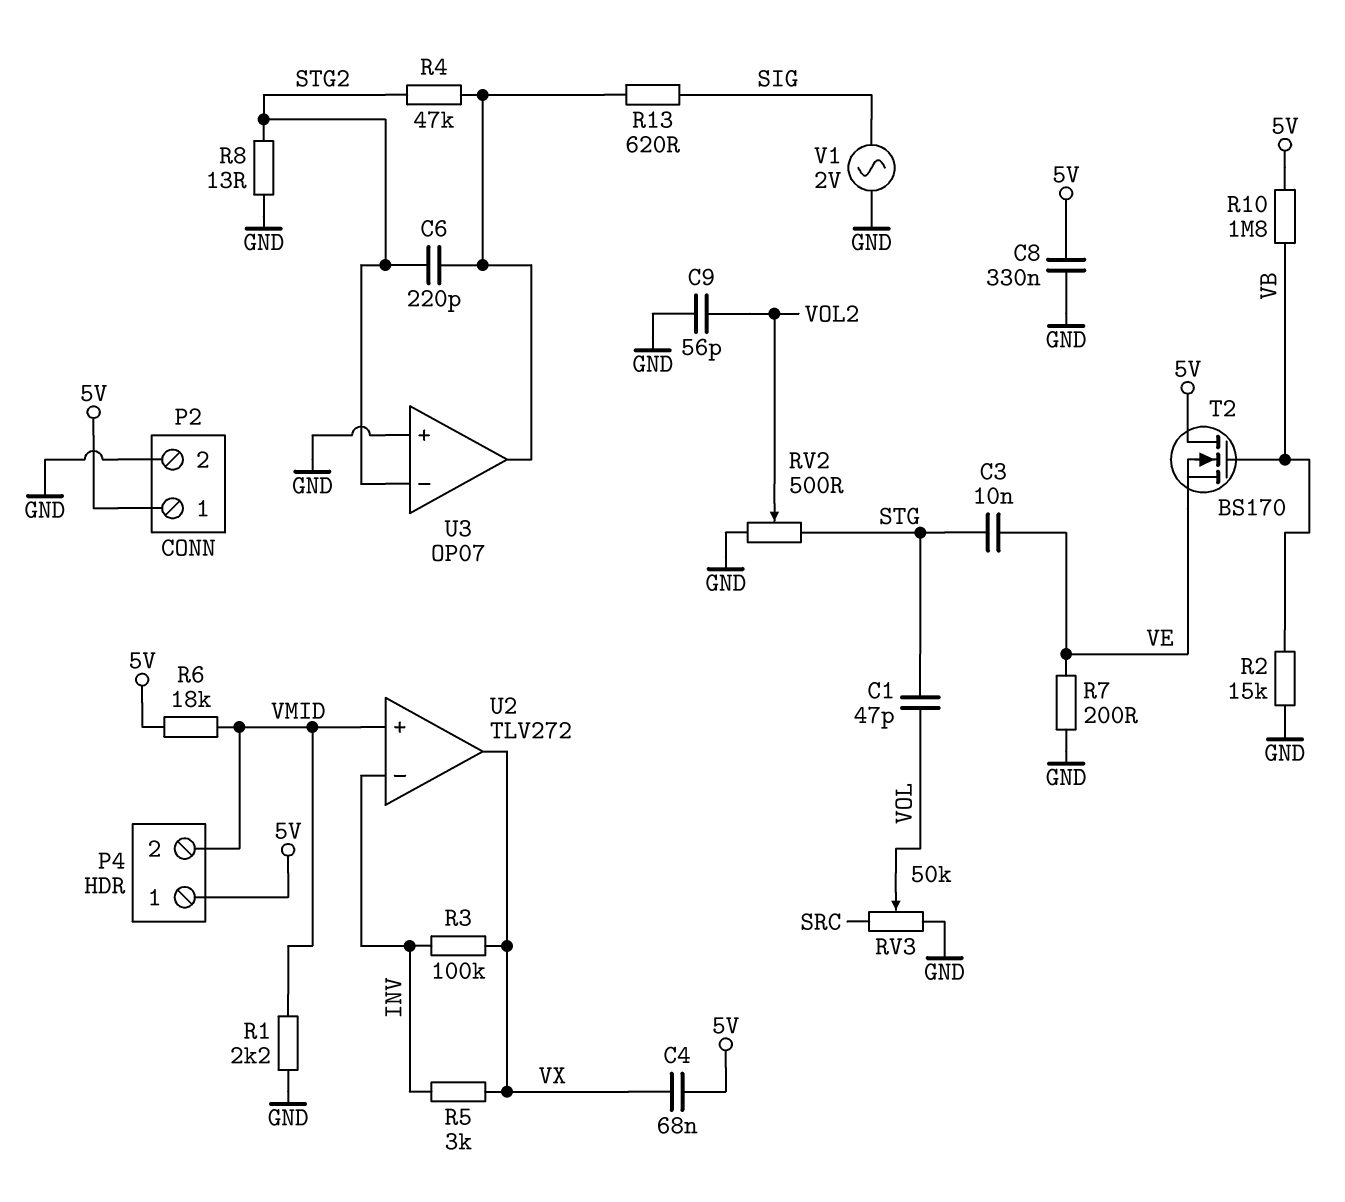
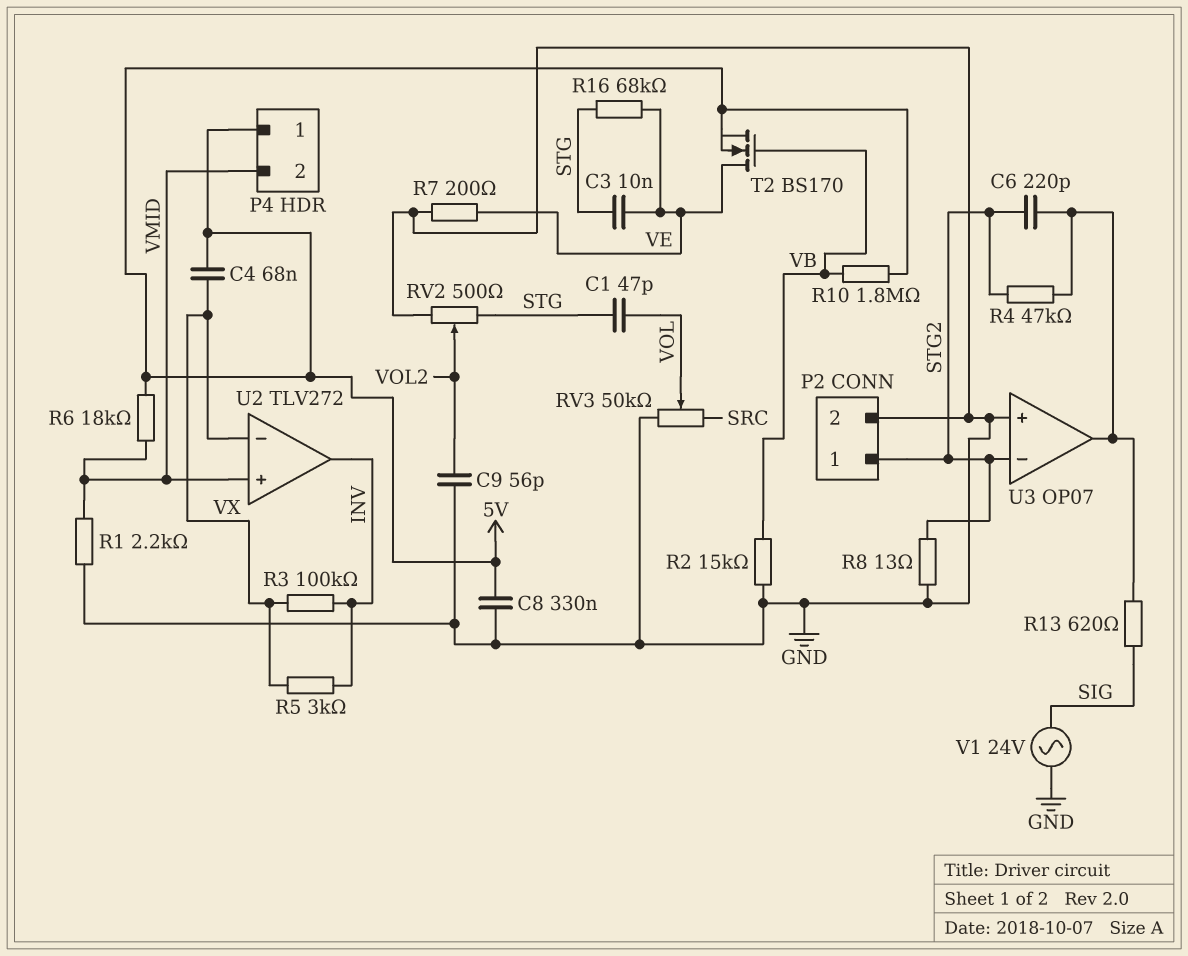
P2 pin 1: 5V -> STG2
R16: none -> 68k (STG, VE)
T2: NMOS BS170 (G VB, D 5V, S VE) -> NMOS BS170 (G VB, D VE, S 5V)
U2 pin in-: INV -> VX
U2 pin out: VX -> INV
V1: AC 2V (GND, SIG) -> AC 24V (GND, SIG)

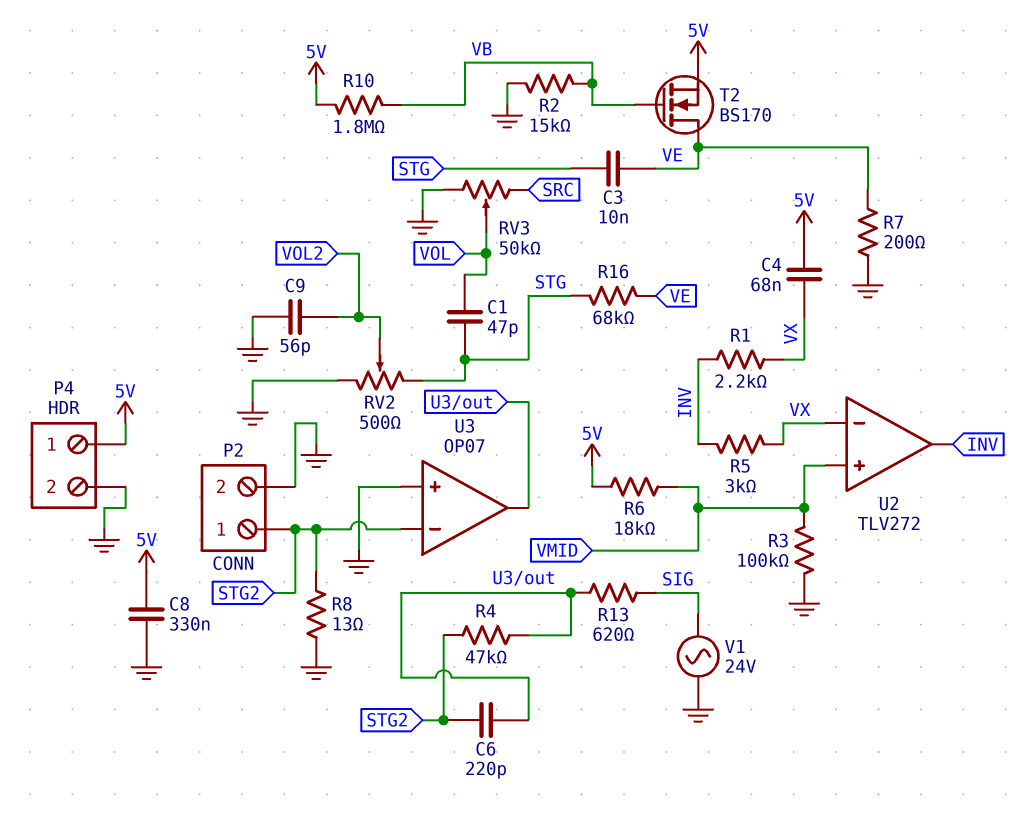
P4 pin 2: VMID -> GND
R1: 2.2k (GND, VMID) -> 2.2k (INV, VX)
R3: 100k (INV, VX) -> 100k (GND, VMID)

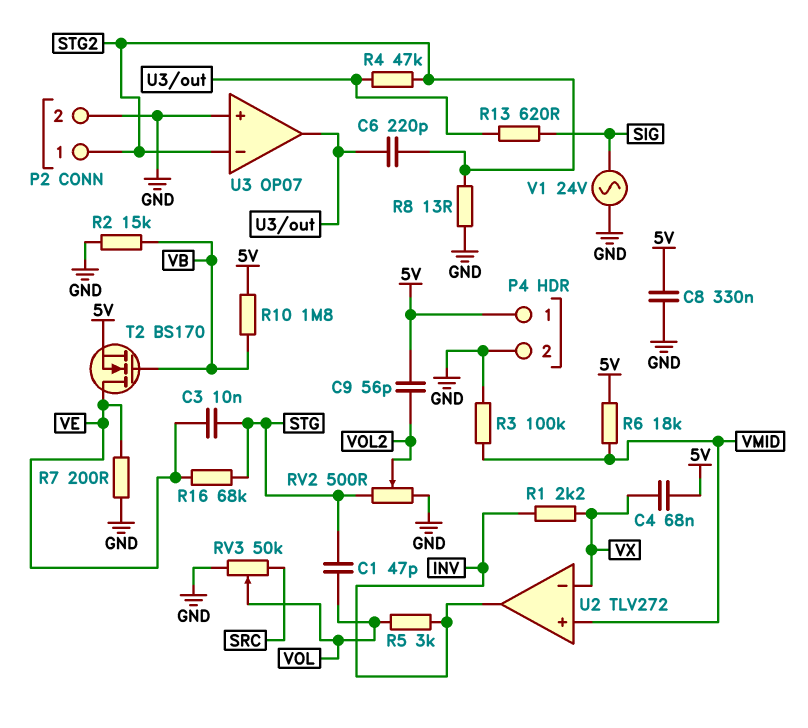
C9: 56pF (GND, VOL2) -> 56pF (5V, VOL2)
R5: 3k (INV, VX) -> 3k (INV, VOL)

